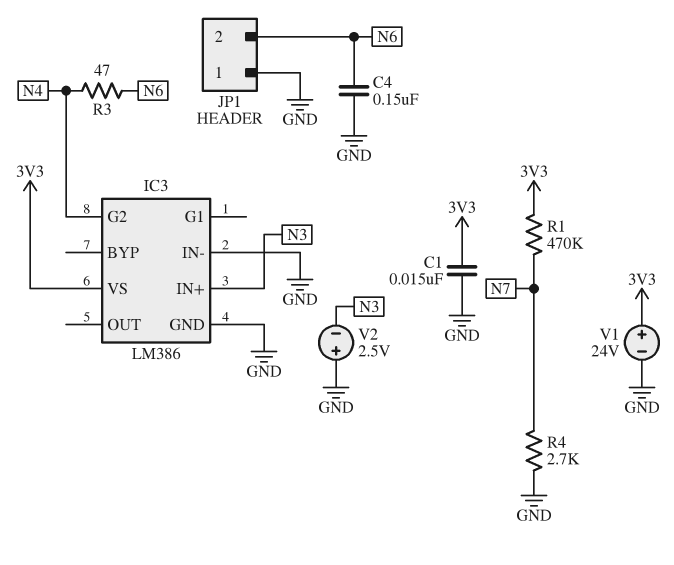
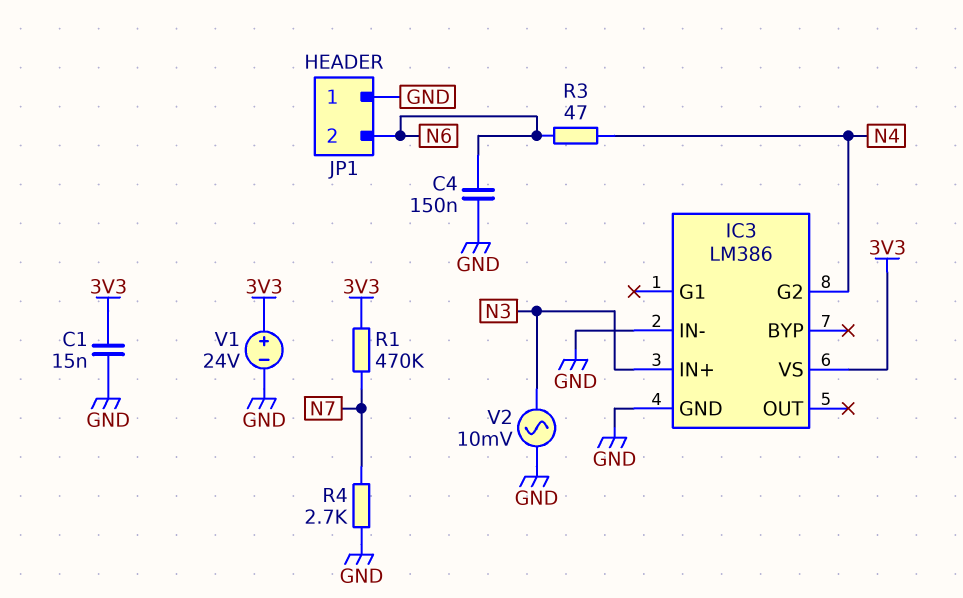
V2: 2.5V (plus GND, minus N3) -> AC 10mV (GND, N3)

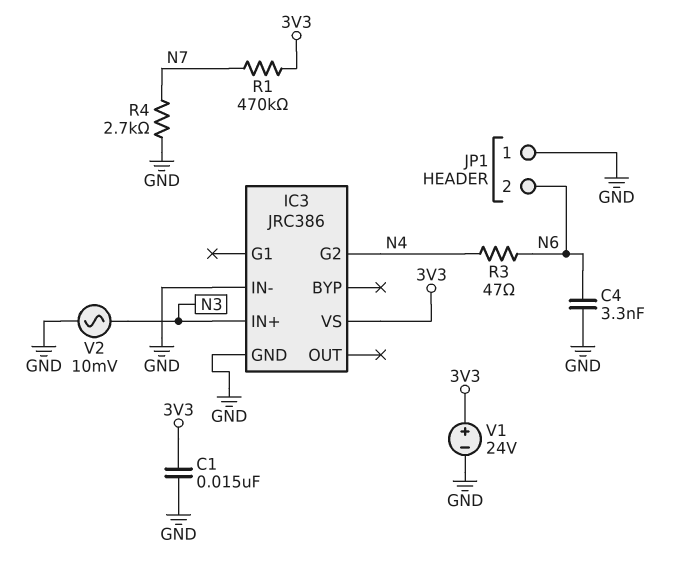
C4: 150nF (GND, N6) -> 3.3nF (GND, N6)
IC3: LM386 -> JRC386

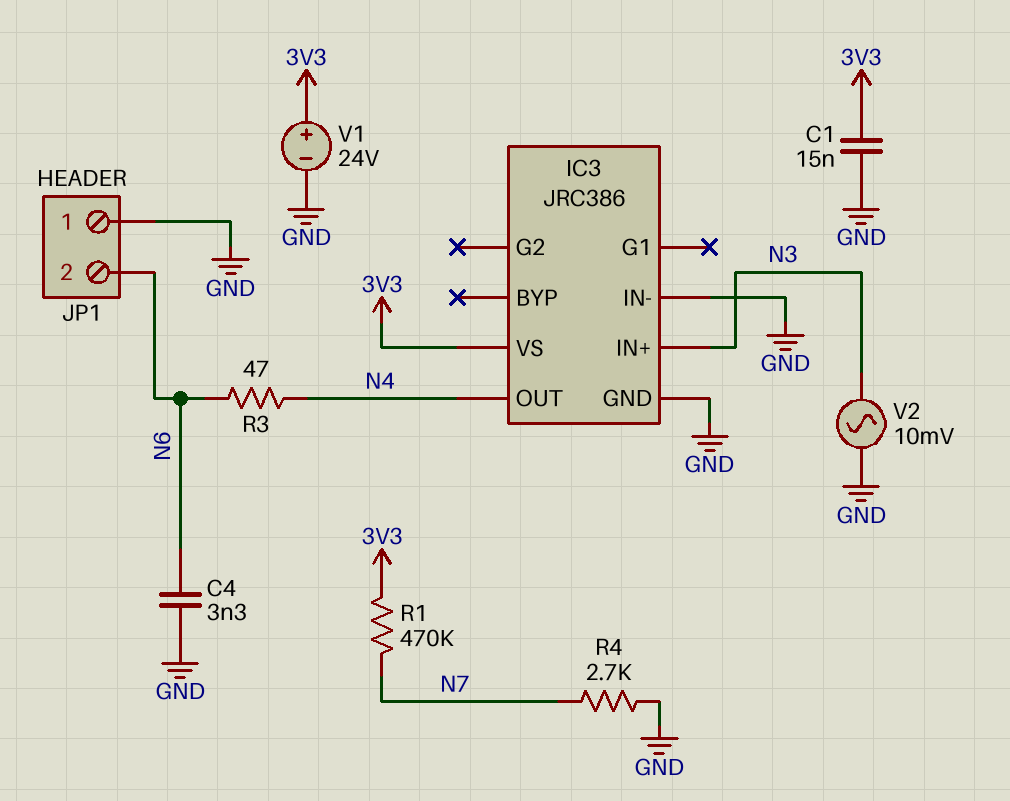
IC3 pin G2: N4 -> none
IC3 pin OUT: none -> N4

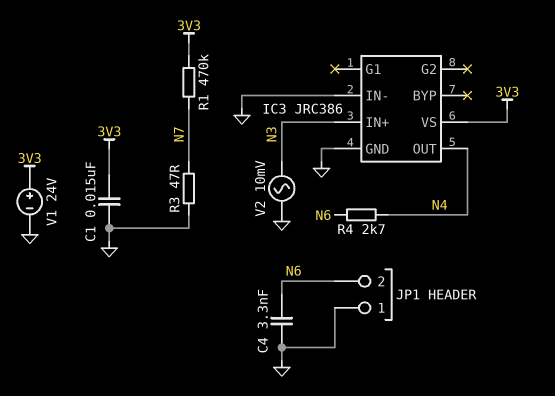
R3: 47 (N4, N6) -> 47 (GND, N7)
R4: 2.7k (GND, N7) -> 2.7k (N4, N6)

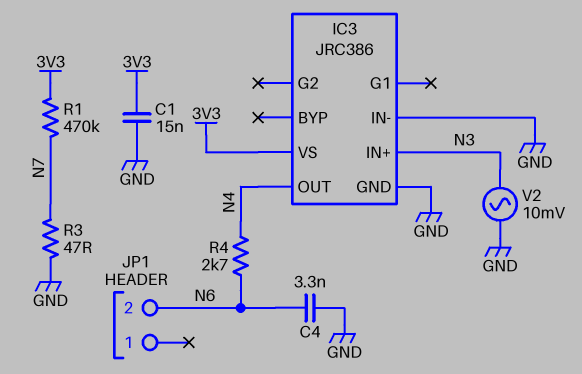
JP1 pin 1: GND -> none
V1: 24V (plus 3V3, minus GND) -> none

